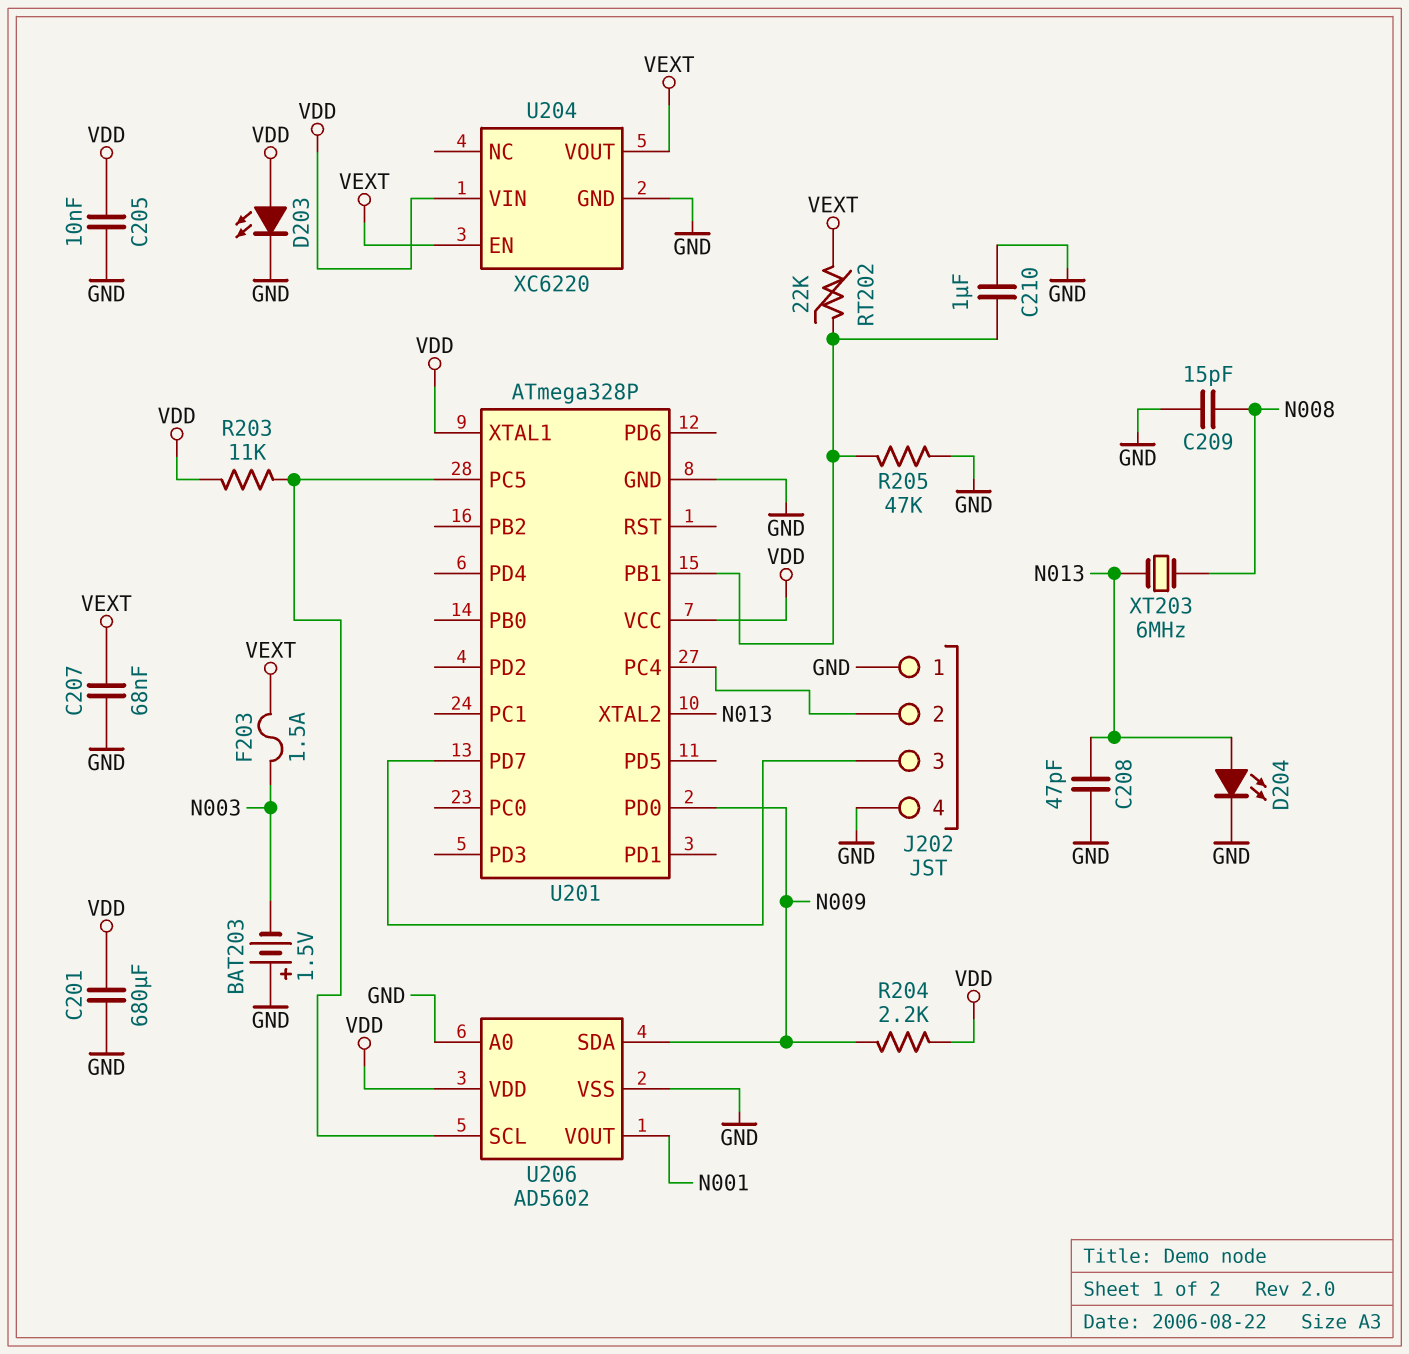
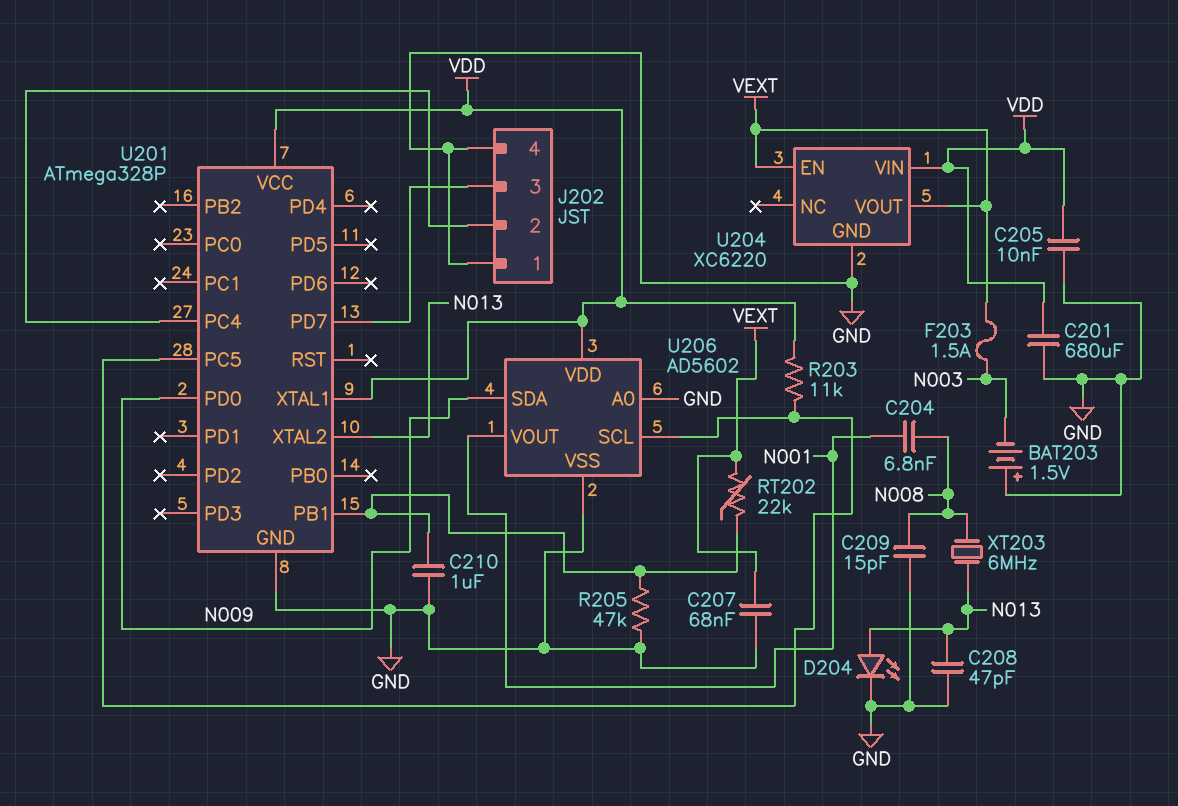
C204: none -> 6.8nF (N001, N008)
D203: LED (A VDD, K GND) -> none
R204: 2.2k (N009, VDD) -> none

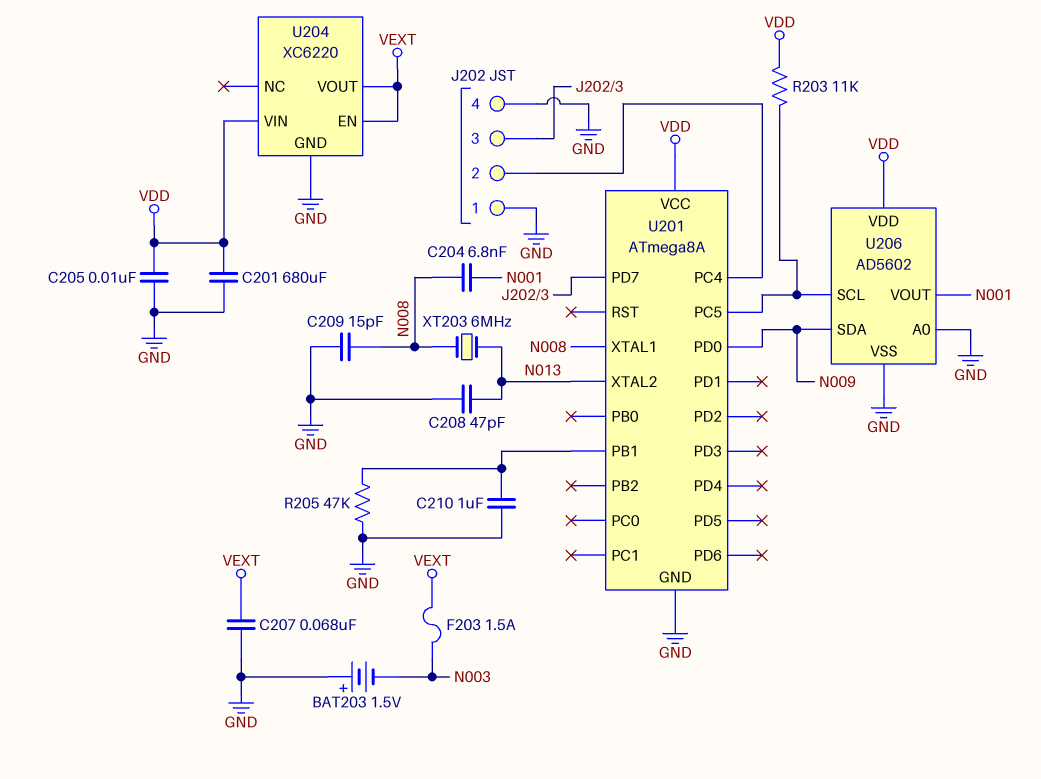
D204: LED (A N013, K GND) -> none
RT202: 22k (U201/PB1, VEXT) -> none
U201: ATmega328P -> ATmega8A
U201 pin XTAL1: VDD -> N008

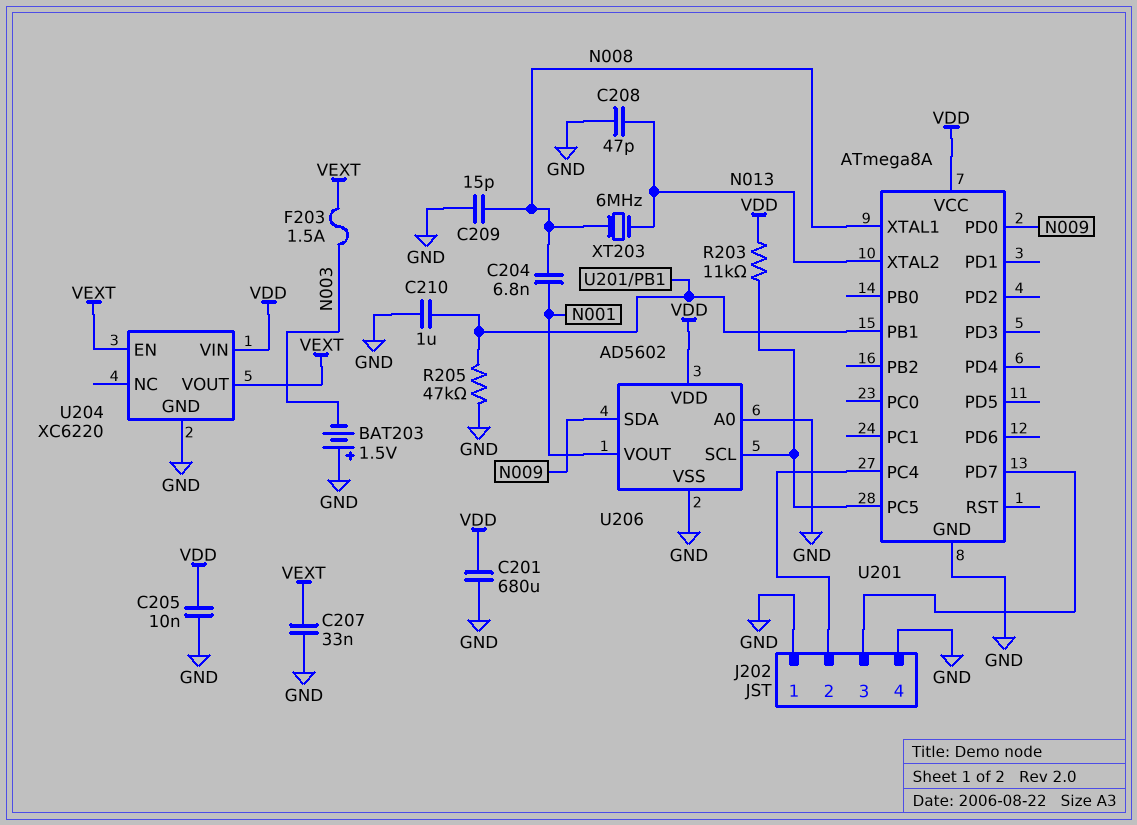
C207: 68nF (GND, VEXT) -> 33nF (GND, VEXT)

